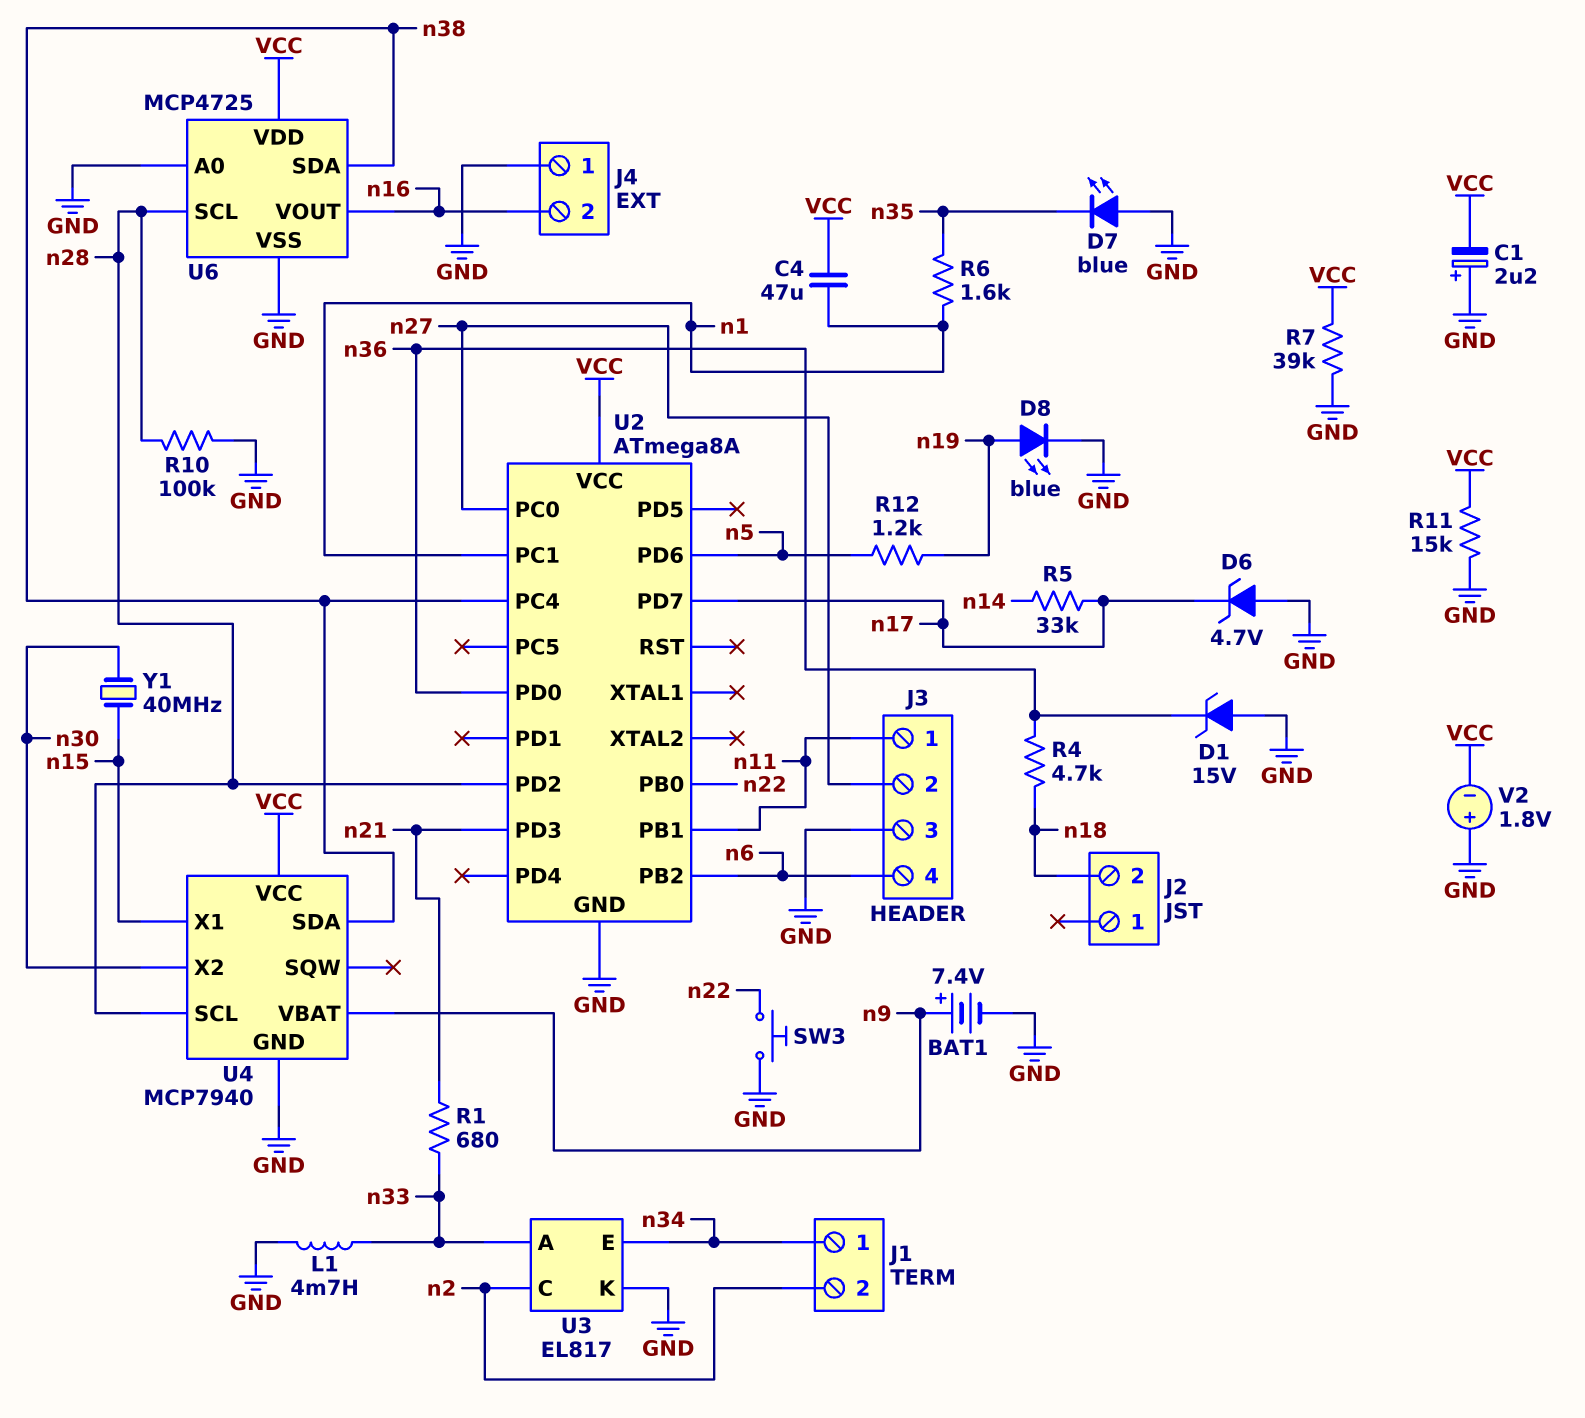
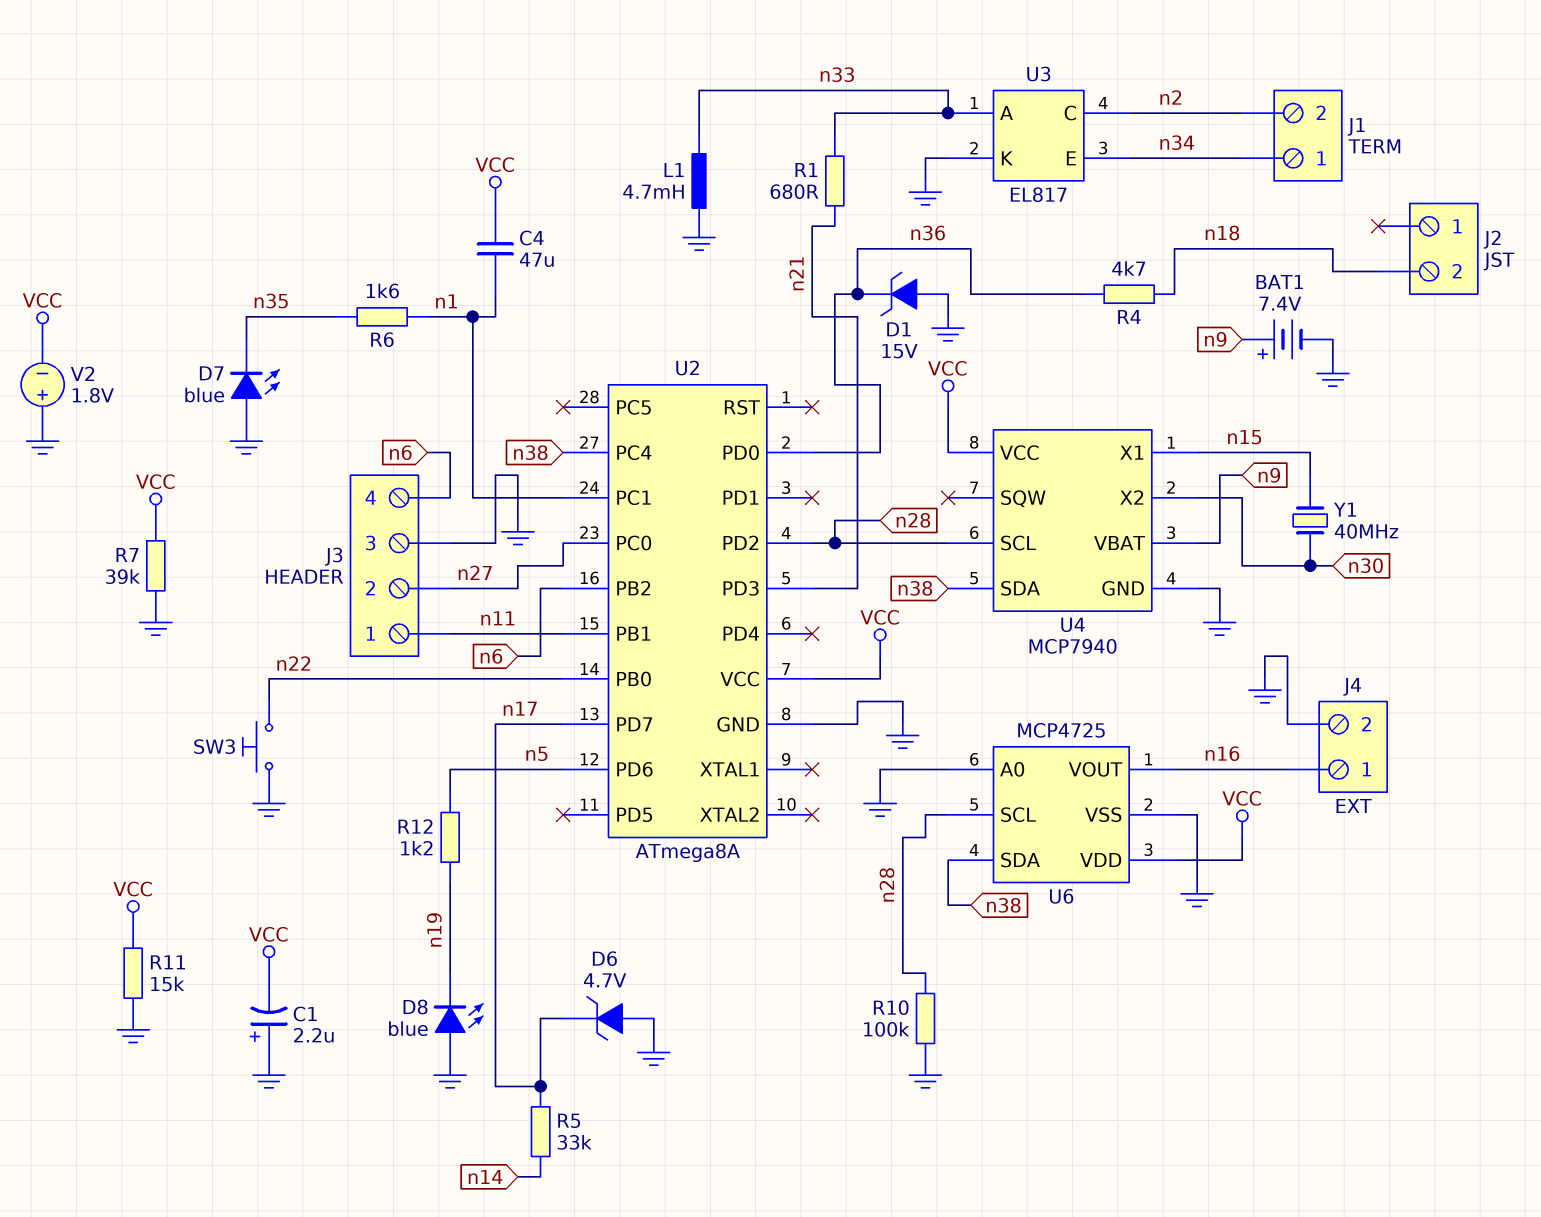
D8: LED blue (A n19, K GND) -> LED blue (A GND, K n19)
J4 pin 1: GND -> n16
J4 pin 2: n16 -> GND

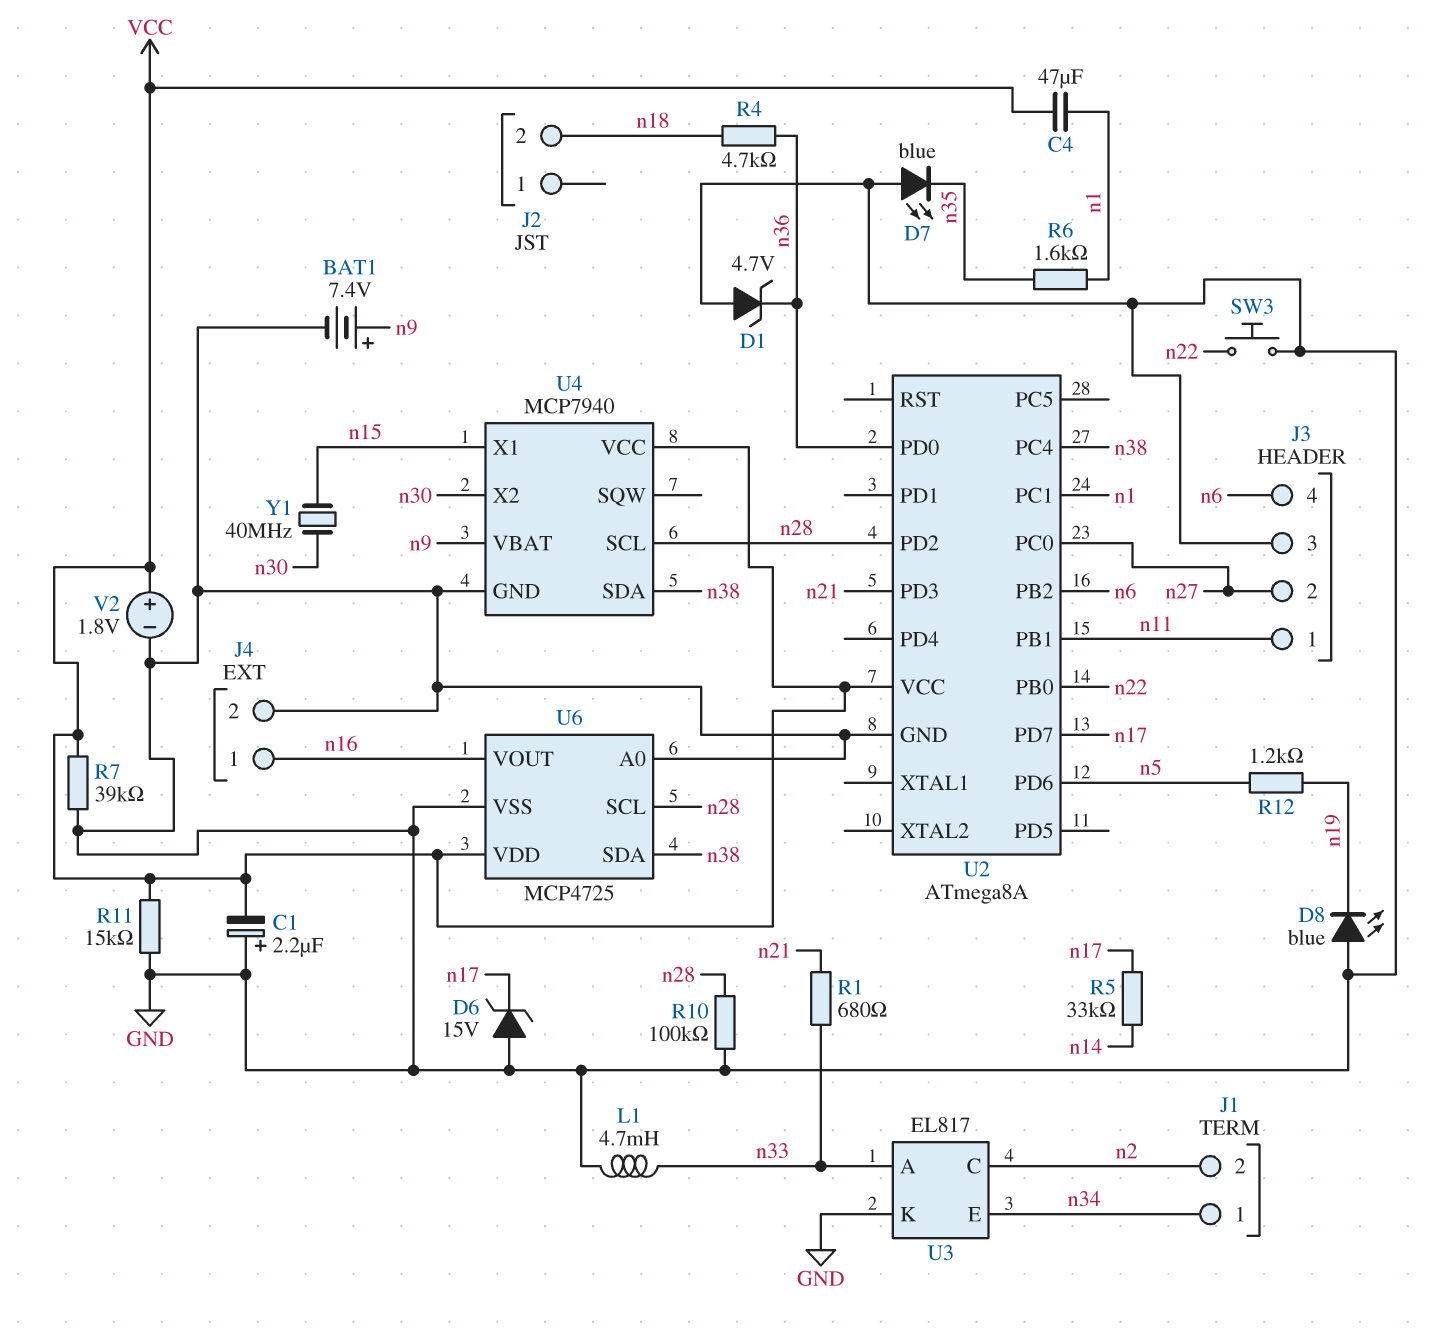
D1: zener 15V (A GND, K n36) -> zener 4.7V (A GND, K n36)
D6: zener 4.7V (A GND, K n17) -> zener 15V (A GND, K n17)
V2: 1.8V (plus GND, minus VCC) -> 1.8V (plus VCC, minus GND)

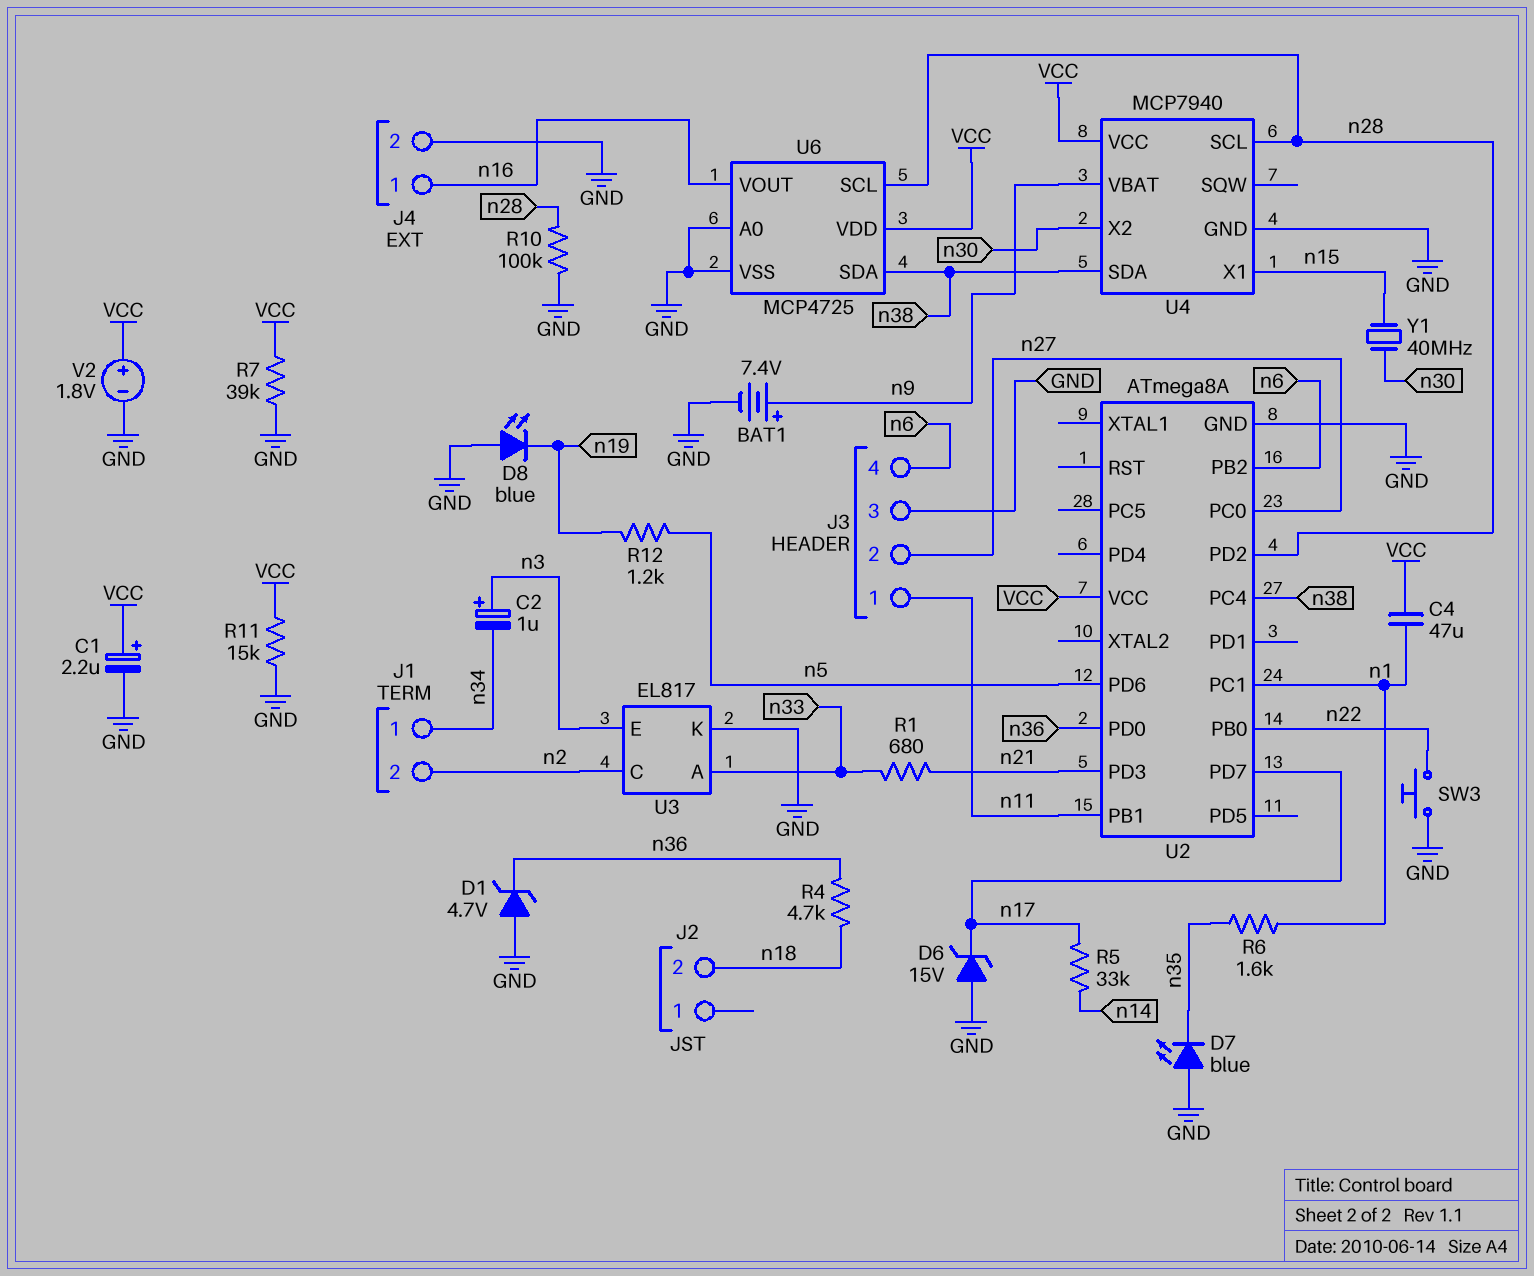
C1: 2.2uF (plus GND, minus VCC) -> 2.2uF (plus VCC, minus GND)
C2: none -> 1uF (plus n3, minus n34)
L1: 4.7mH (GND, n33) -> none
U3 pin E: n34 -> n3

